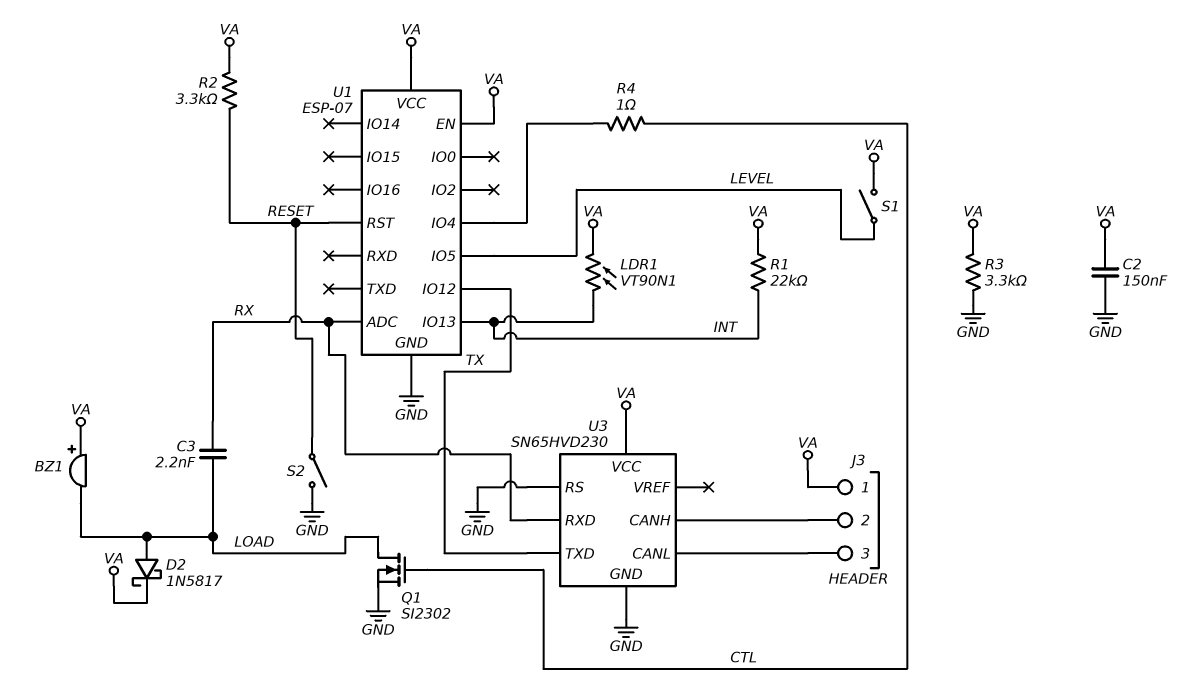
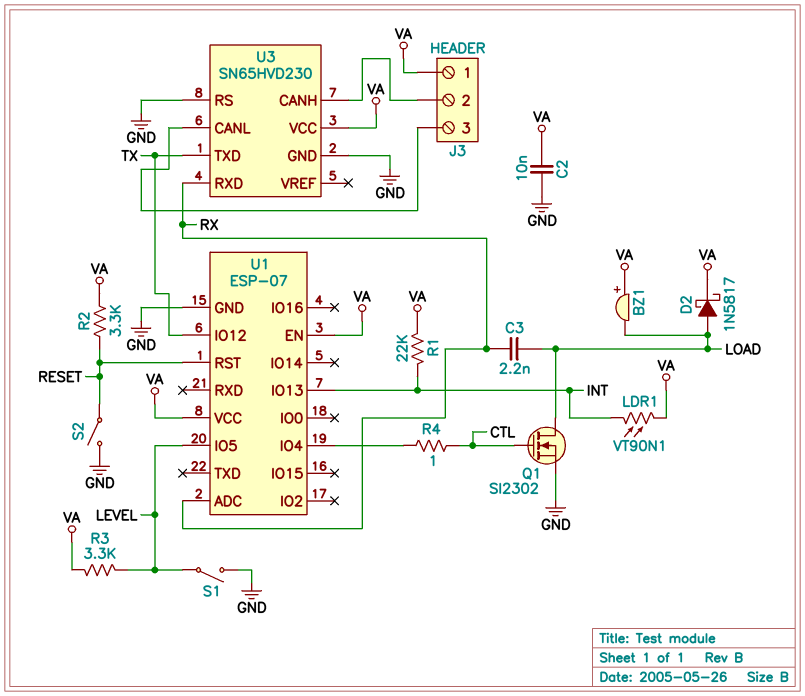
C2: 150nF (GND, VA) -> 10nF (GND, VA)
R3: 3.3k (GND, VA) -> 3.3k (LEVEL, VA)
S1: switch (LEVEL, VA) -> switch (GND, LEVEL)

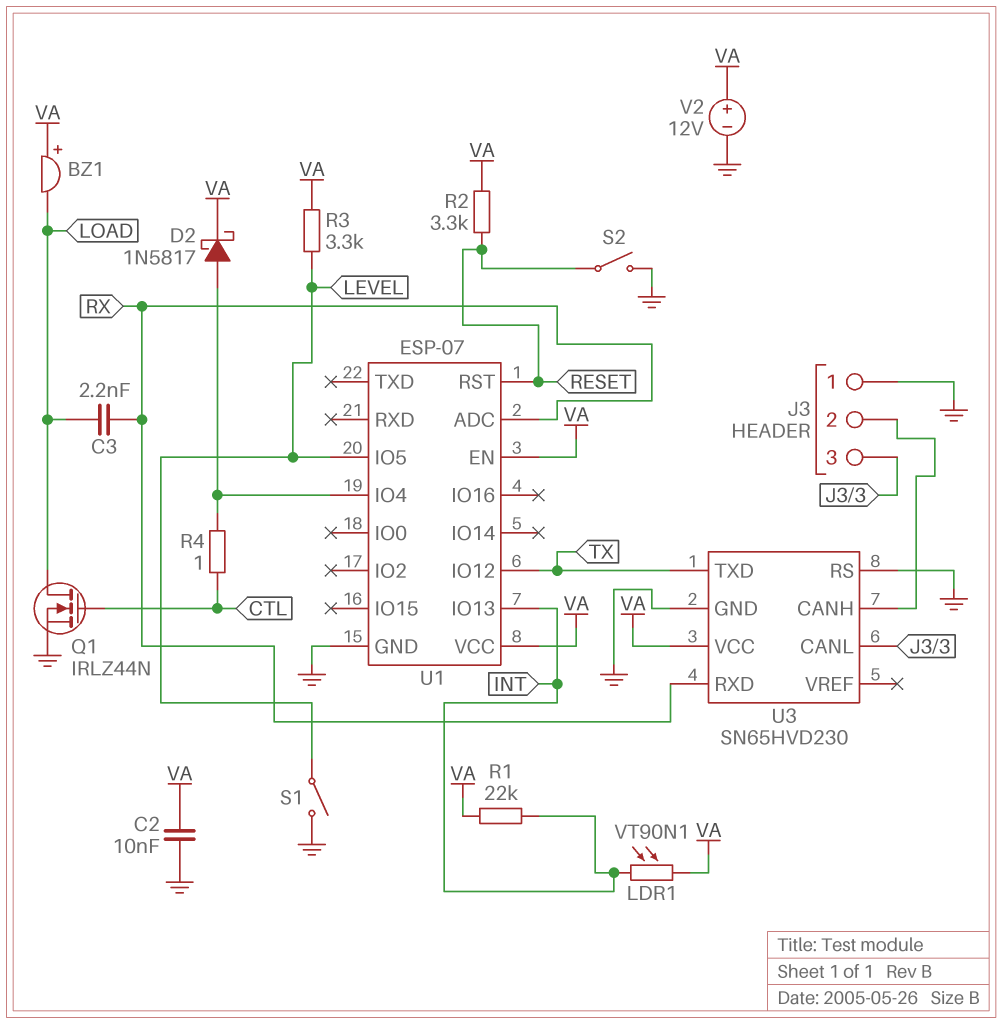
D2: schottky 1N5817 (A LOAD, K VA) -> schottky 1N5817 (A U1/IO4, K VA)
J3 pin 1: VA -> GND
Q1: NMOS SI2302 (G CTL, D LOAD, S GND) -> NMOS IRLZ44N (G CTL, D LOAD, S GND)
V2: none -> 12V (plus VA, minus GND)

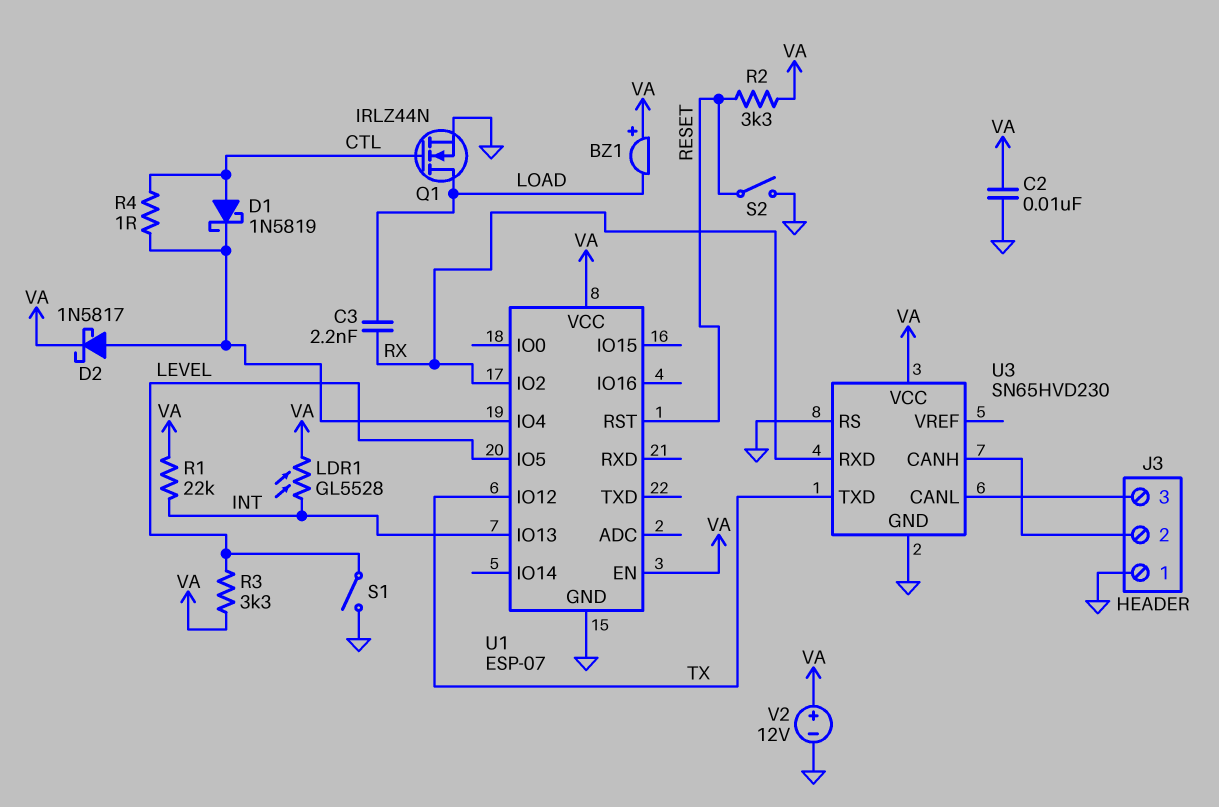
D1: none -> schottky 1N5819 (A CTL, K U1/IO4)
LDR1: VT90N1 (INT, VA) -> GL5528 (INT, VA)
U1 pin ADC: RX -> none
U1 pin IO2: none -> RX

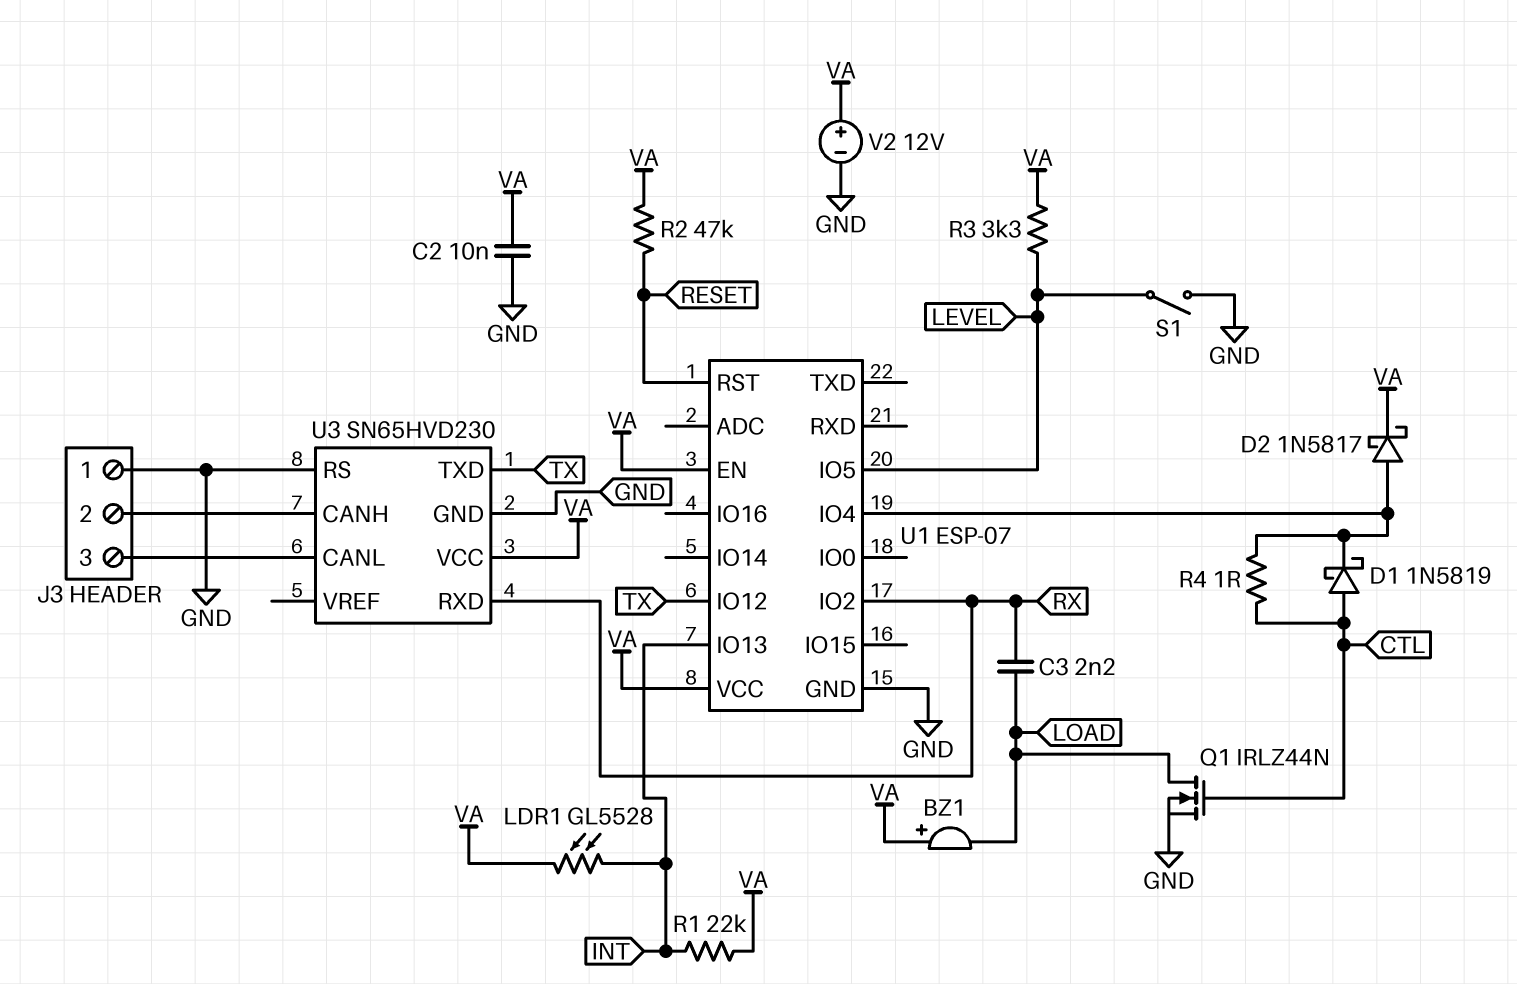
R2: 3.3k (RESET, VA) -> 47k (RESET, VA)
S2: switch (GND, RESET) -> none

